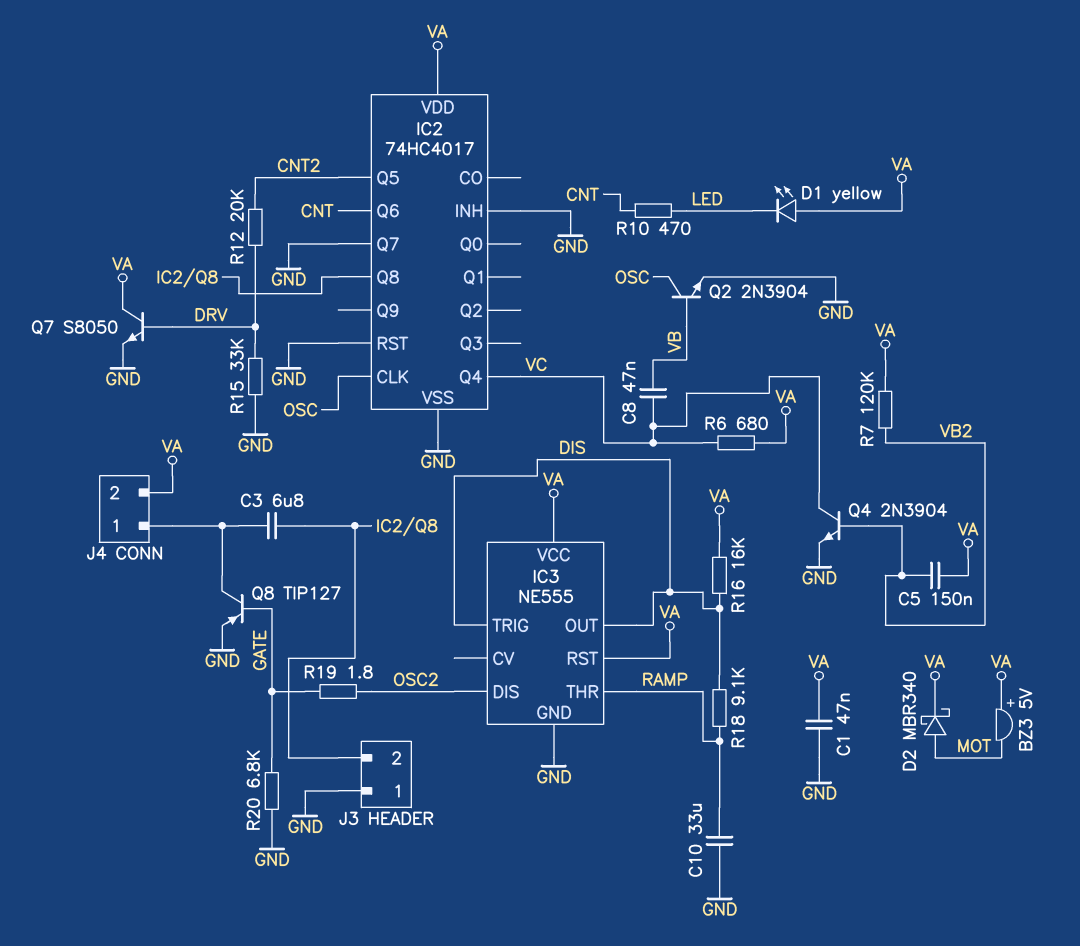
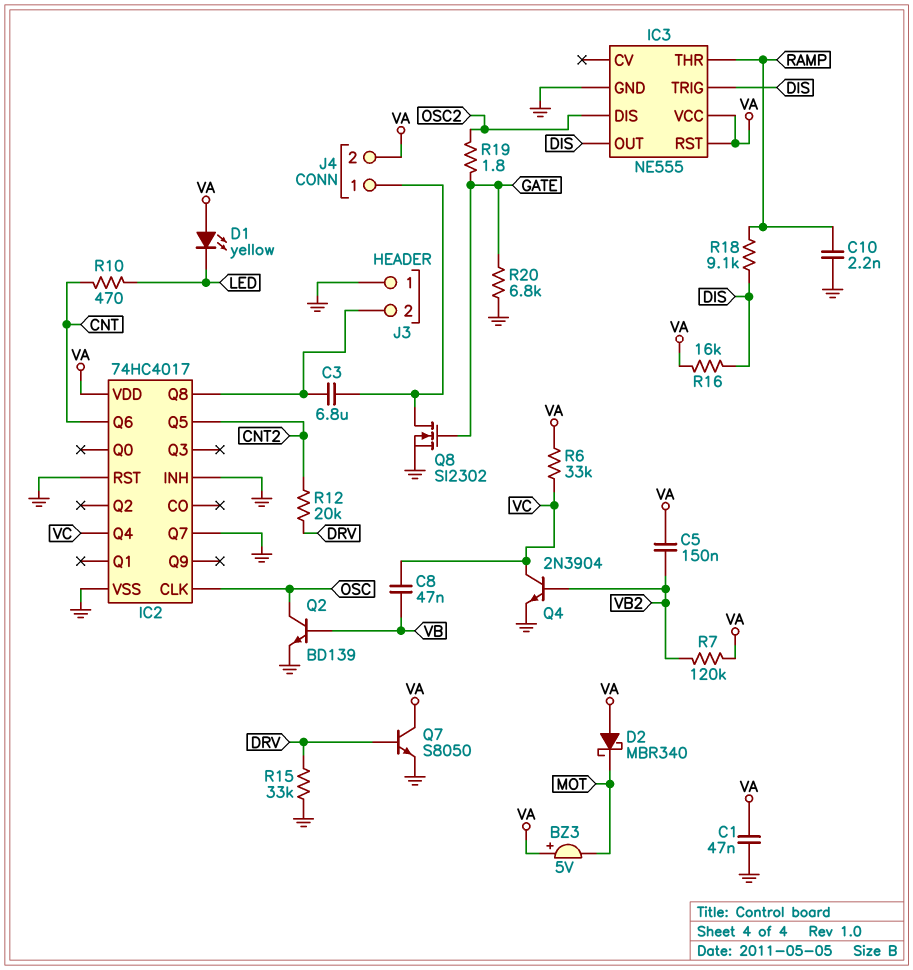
C10: 33uF (GND, RAMP) -> 2.2nF (GND, RAMP)
D2: schottky MBR340 (A MOT, K VA) -> schottky MBR340 (A VA, K MOT)
Q2: NPN 2N3904 (B VB, C OSC, E GND) -> NPN BD139 (B VB, C OSC, E GND)
Q8: PNP TIP127 (B GATE, C J4/1, E GND) -> NMOS SI2302 (G GATE, D J4/1, S GND)
R6: 680 (VA, VC) -> 33k (VA, VC)

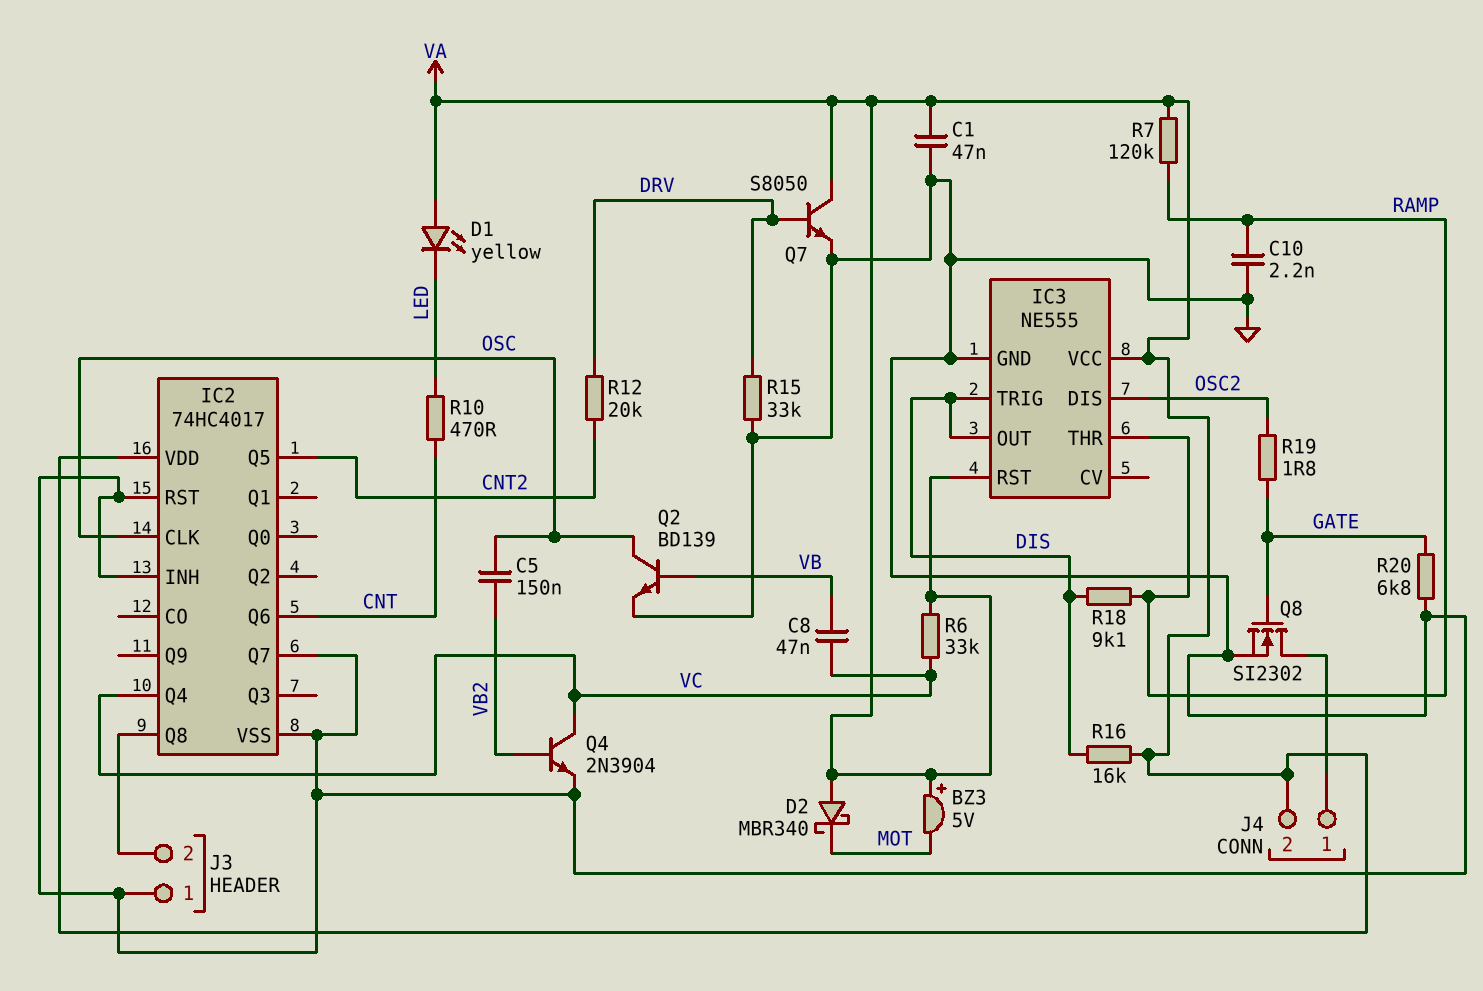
C3: 6.8uF (IC2/Q8, J4/1) -> none
C5: 150nF (VA, VB2) -> 150nF (OSC, VB2)
R7: 120k (VA, VB2) -> 120k (RAMP, VA)

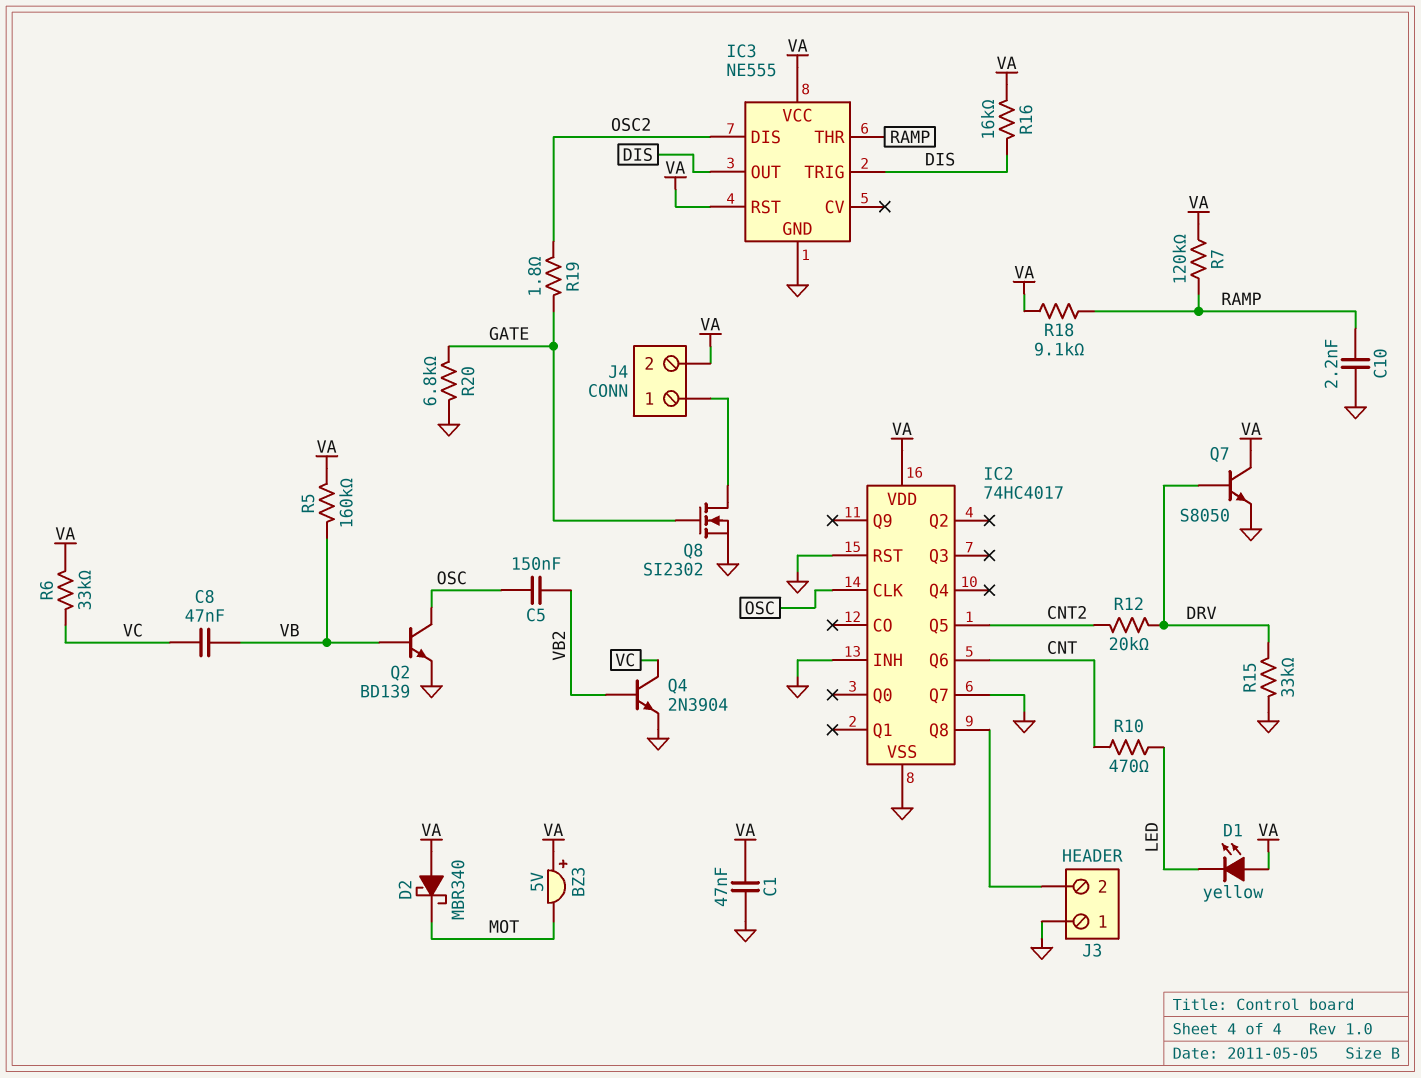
IC2 pin Q4: VC -> none
R5: none -> 160k (VA, VB)
R18: 9.1k (DIS, RAMP) -> 9.1k (RAMP, VA)

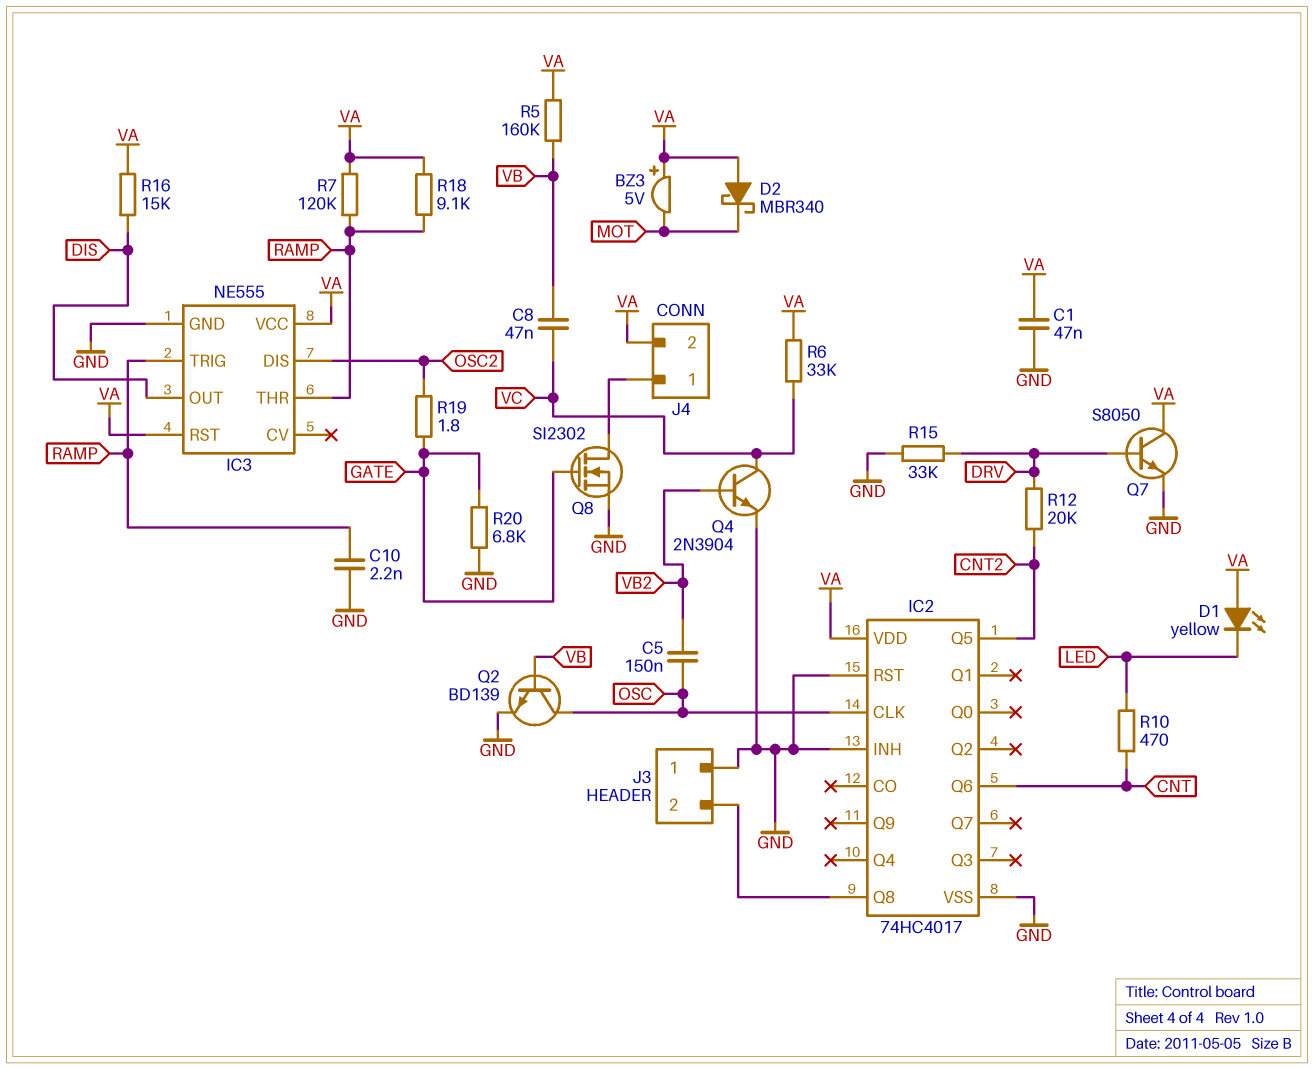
IC2 pin Q7: GND -> none
IC3 pin TRIG: DIS -> RAMP
R16: 16k (DIS, VA) -> 15k (DIS, VA)

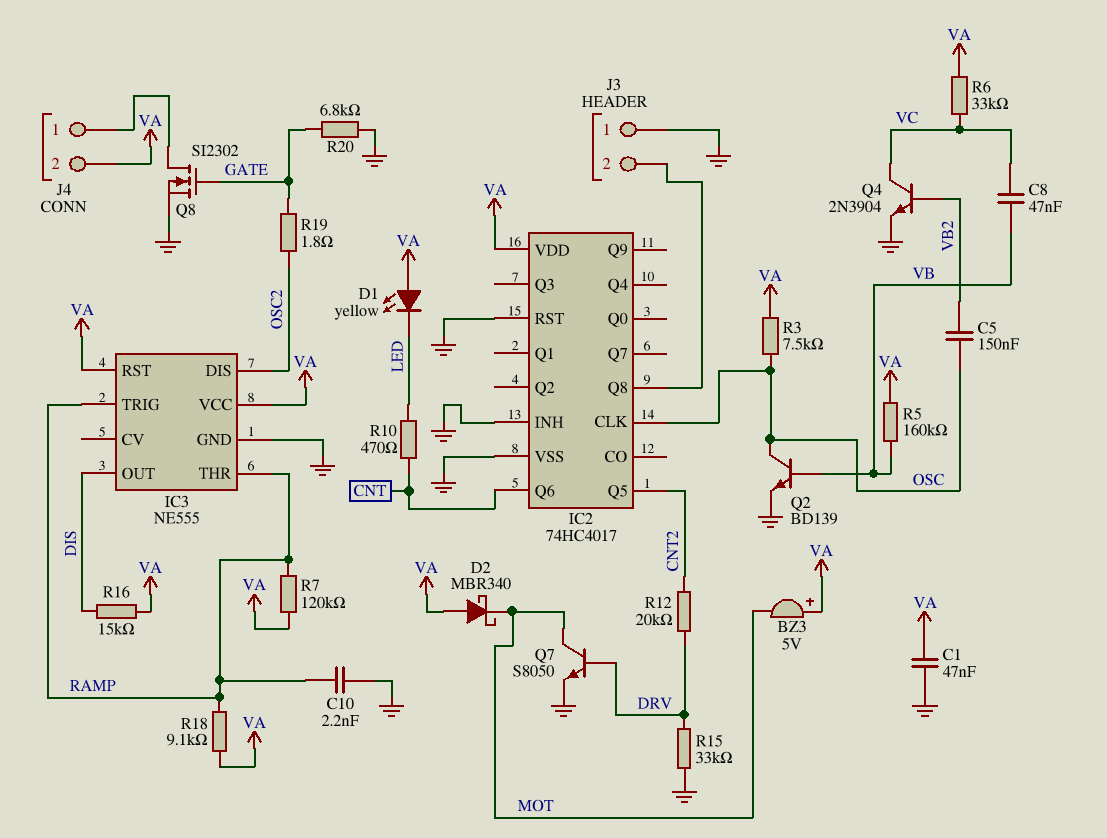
Q7: NPN S8050 (B DRV, C VA, E GND) -> NPN S8050 (B DRV, C MOT, E GND)
R3: none -> 7.5k (OSC, VA)

